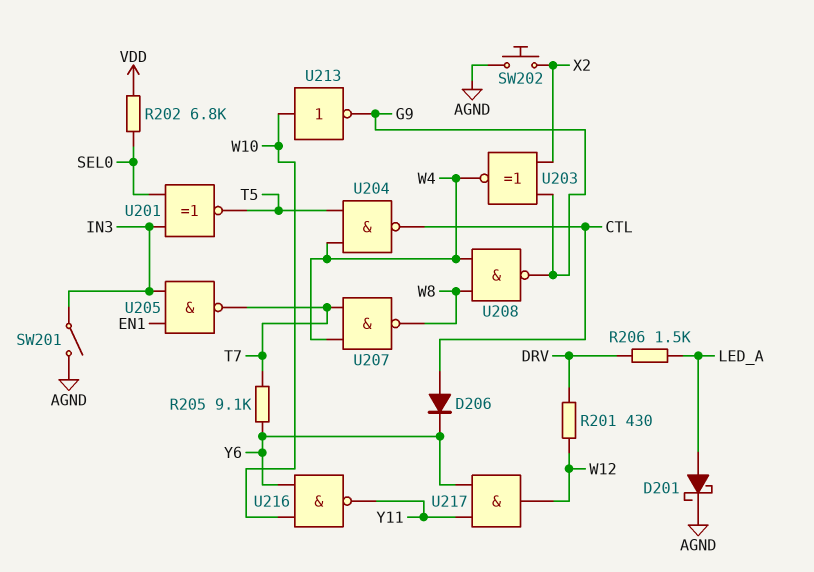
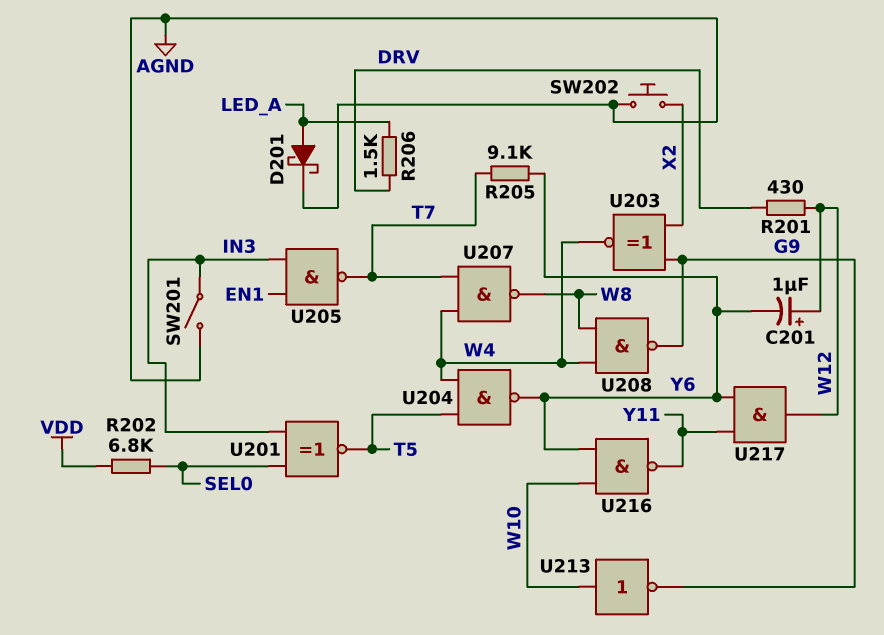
C201: none -> 1uF (plus W12, minus Y6)
D206: diode (A CTL, K Y6) -> none
U204: NAND (in T5, in W4, out CTL) -> NAND (in T5, in W4, out Y6)

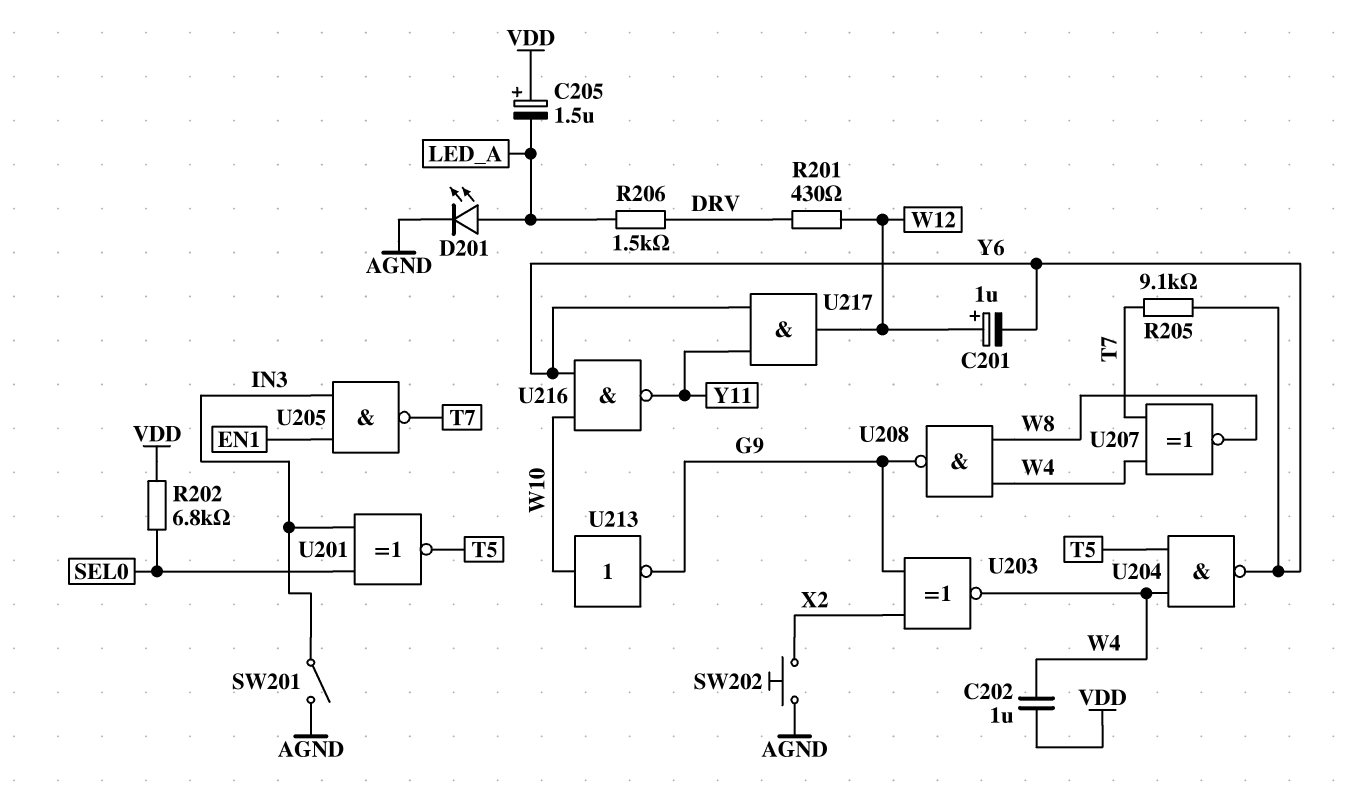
C202: none -> 1uF (VDD, W4)
C205: none -> 1.5uF (plus VDD, minus LED_A)
D201: schottky (A LED_A, K AGND) -> LED (A LED_A, K AGND)
U207: NAND (in T7, in W4, out W8) -> XNOR (in T7, in W4, out W8)

